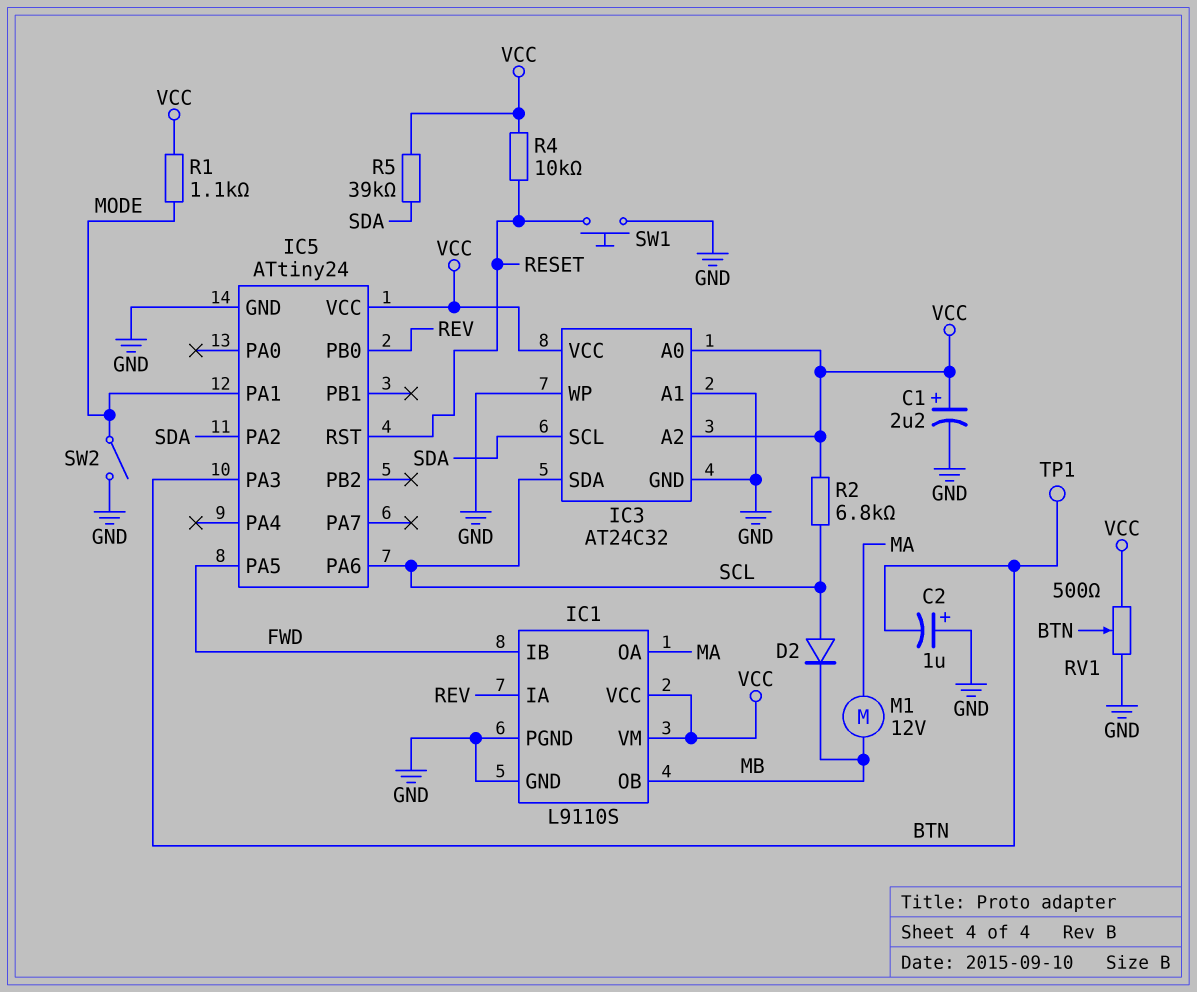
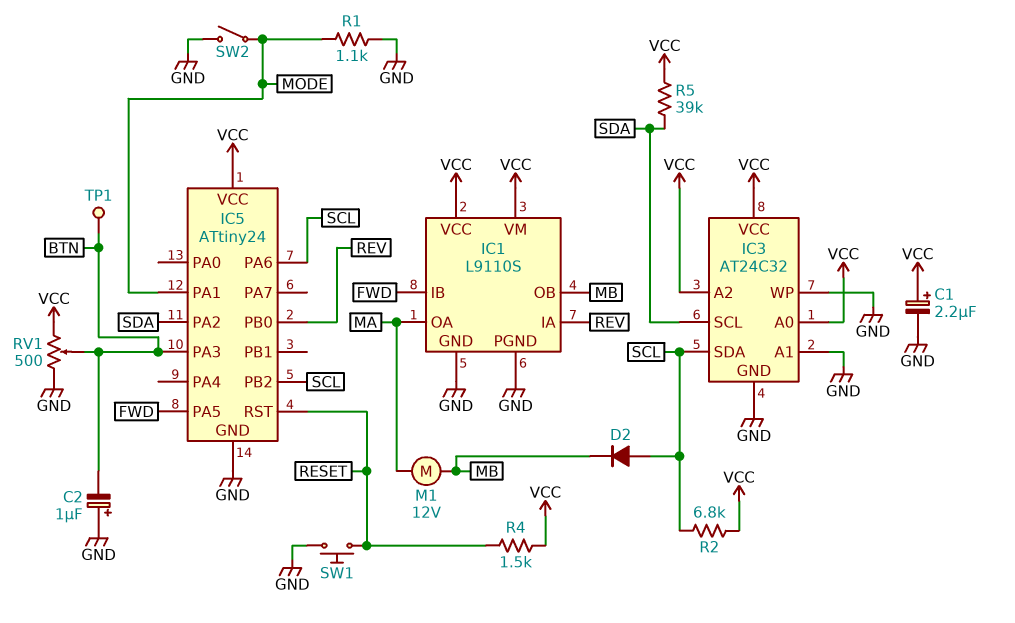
IC5 pin PB2: none -> SCL
R1: 1.1k (MODE, VCC) -> 1.1k (GND, MODE)
R4: 10k (RESET, VCC) -> 1.5k (RESET, VCC)

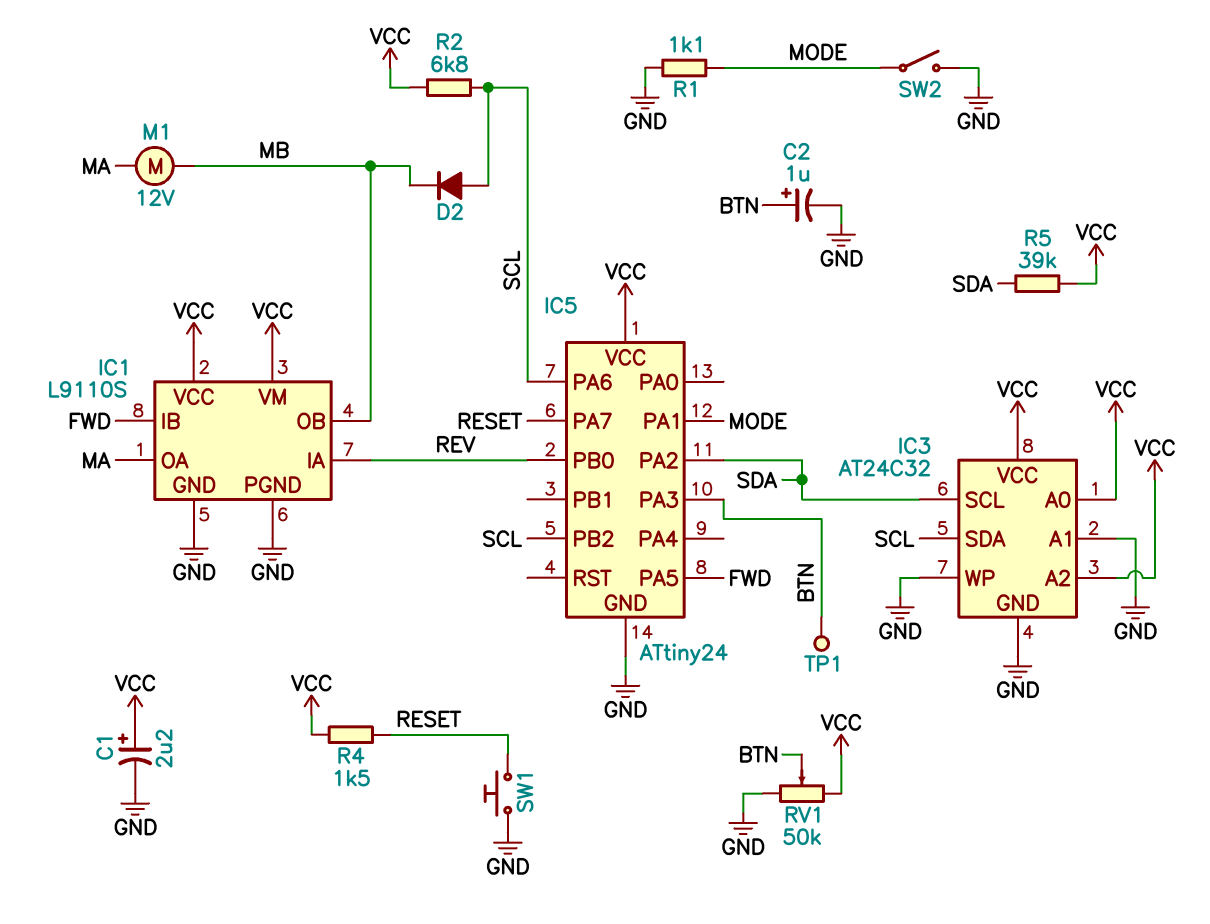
C2: 1uF (plus GND, minus BTN) -> 1uF (plus BTN, minus GND)
IC5 pin PA7: none -> RESET
IC5 pin RST: RESET -> none
RV1: 500 (GND, VCC, wiper BTN) -> 50k (GND, VCC, wiper BTN)

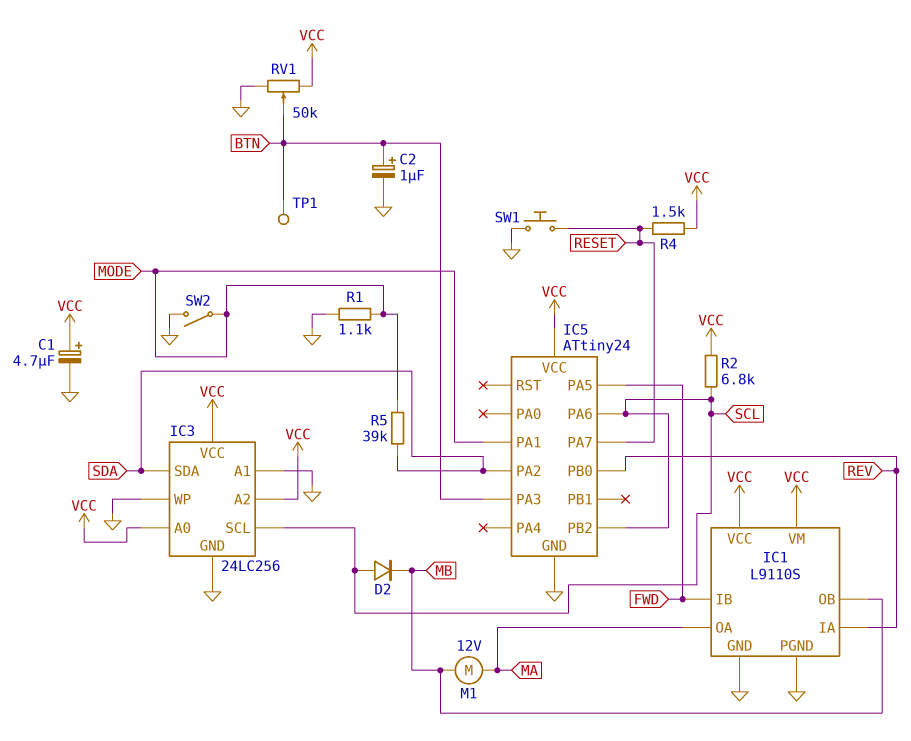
C1: 2.2uF (plus VCC, minus GND) -> 4.7uF (plus VCC, minus GND)
IC3: AT24C32 -> 24LC256
IC3 pin SCL: SDA -> SCL
IC3 pin SDA: SCL -> SDA
R5: 39k (SDA, VCC) -> 39k (MODE, SDA)

